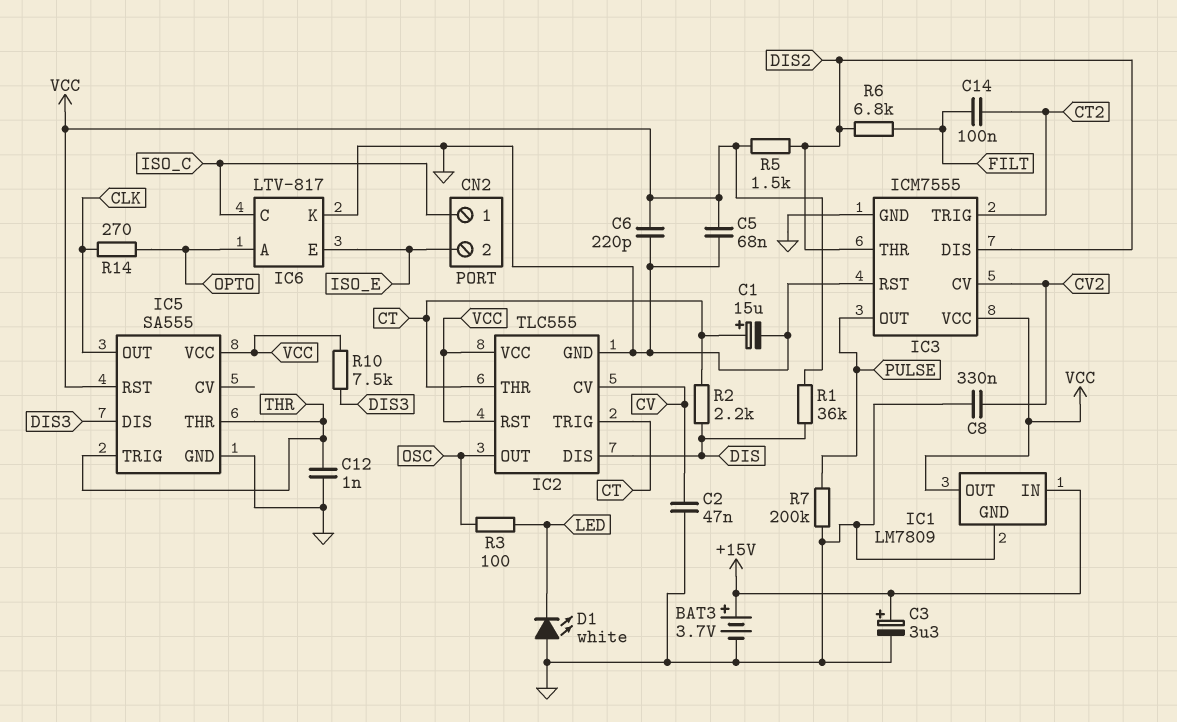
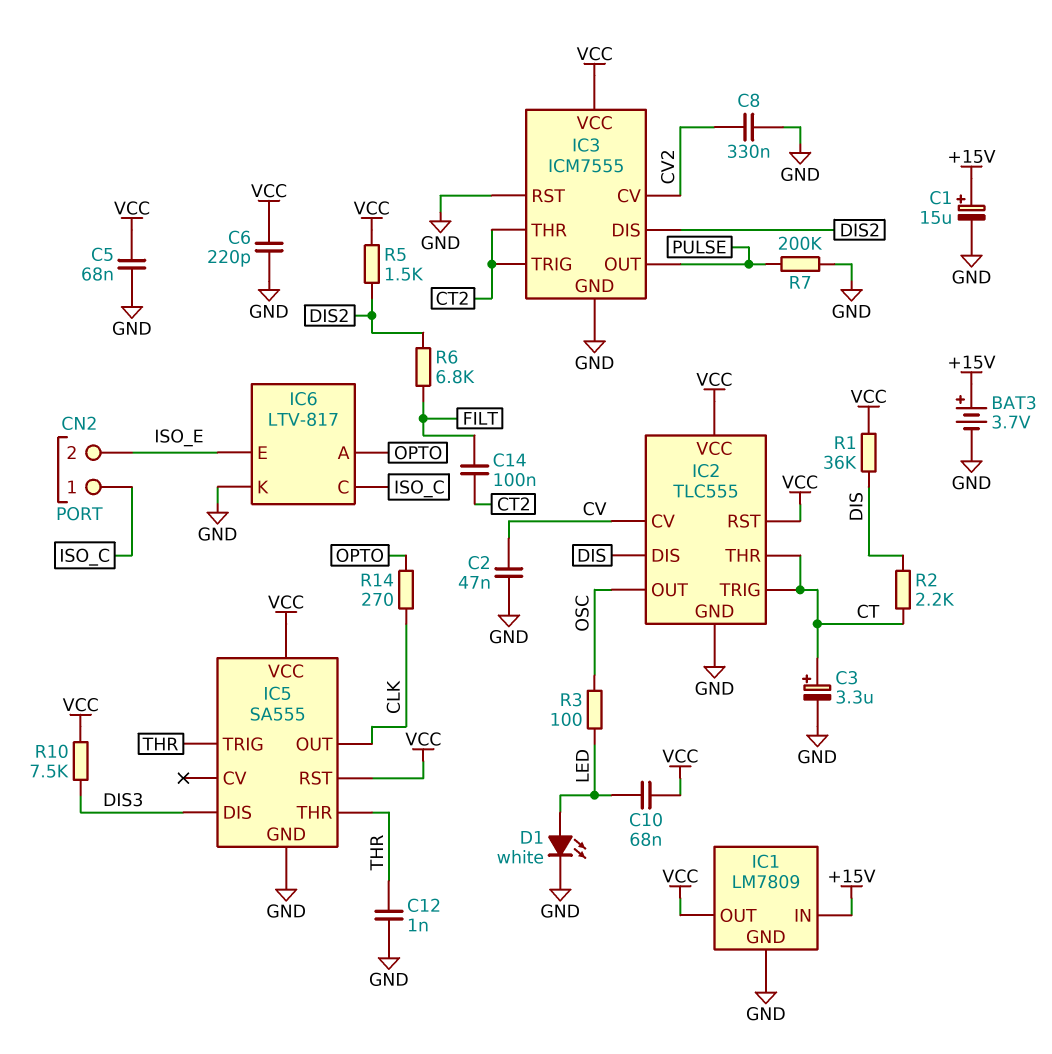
C1: 15uF (plus CT, minus GND) -> 15uF (plus +15V, minus GND)
C3: 3.3uF (plus +15V, minus GND) -> 3.3uF (plus CT, minus GND)
C10: none -> 68nF (LED, VCC)
D1: LED white (A GND, K LED) -> LED white (A LED, K GND)
IC3 pin THR: DIS2 -> CT2

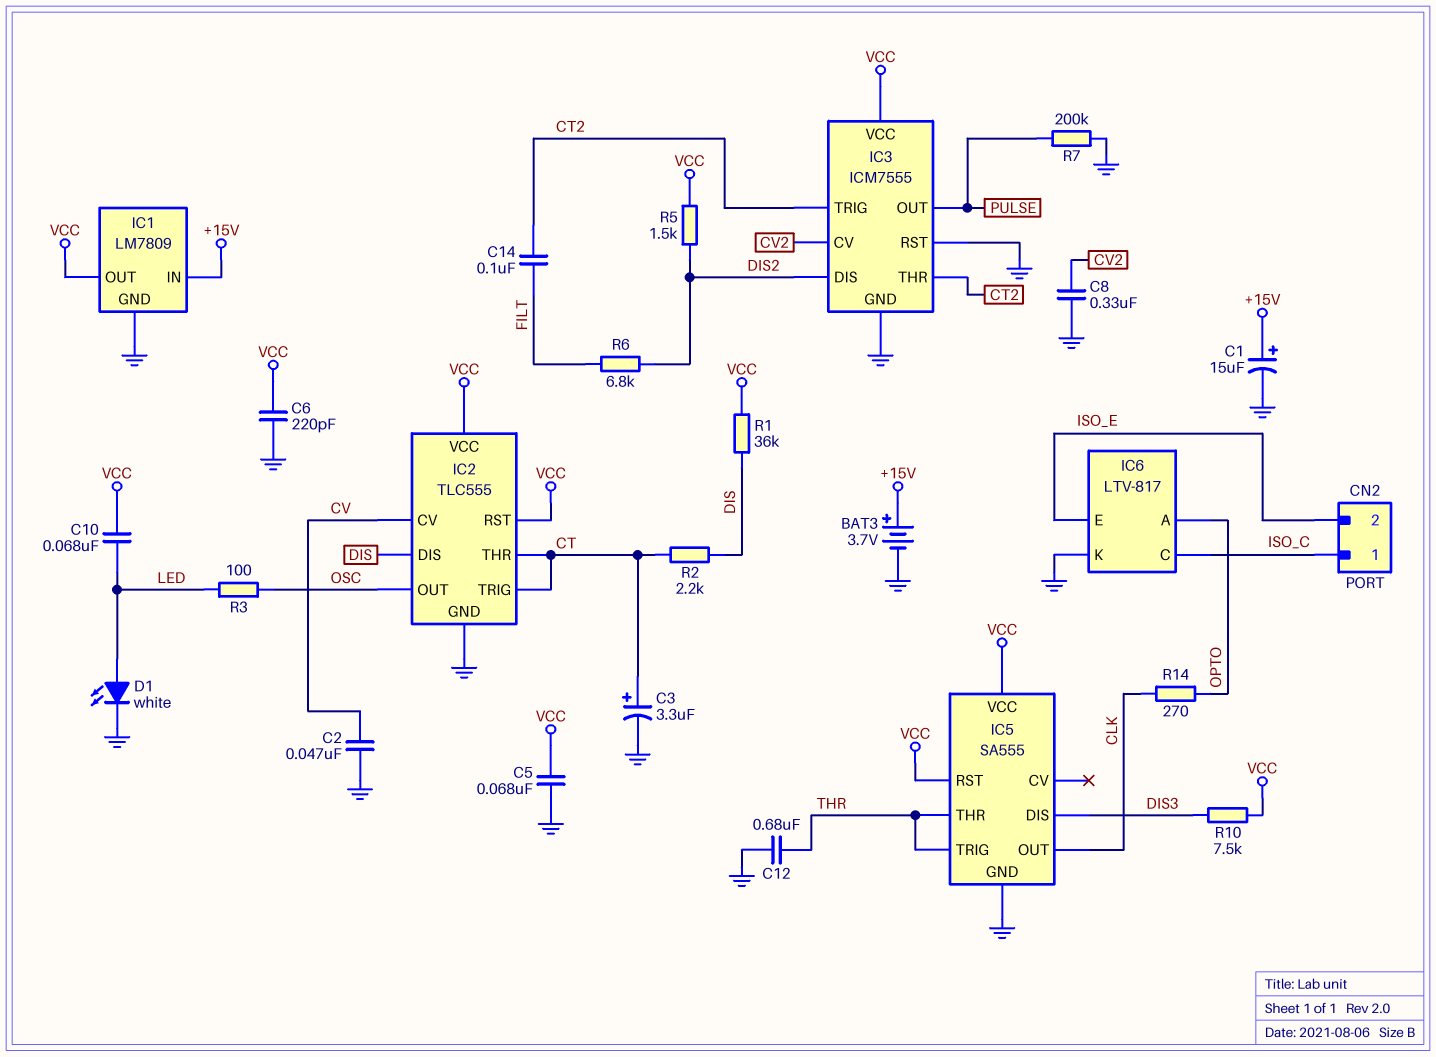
C12: 1nF (GND, THR) -> 680nF (GND, THR)

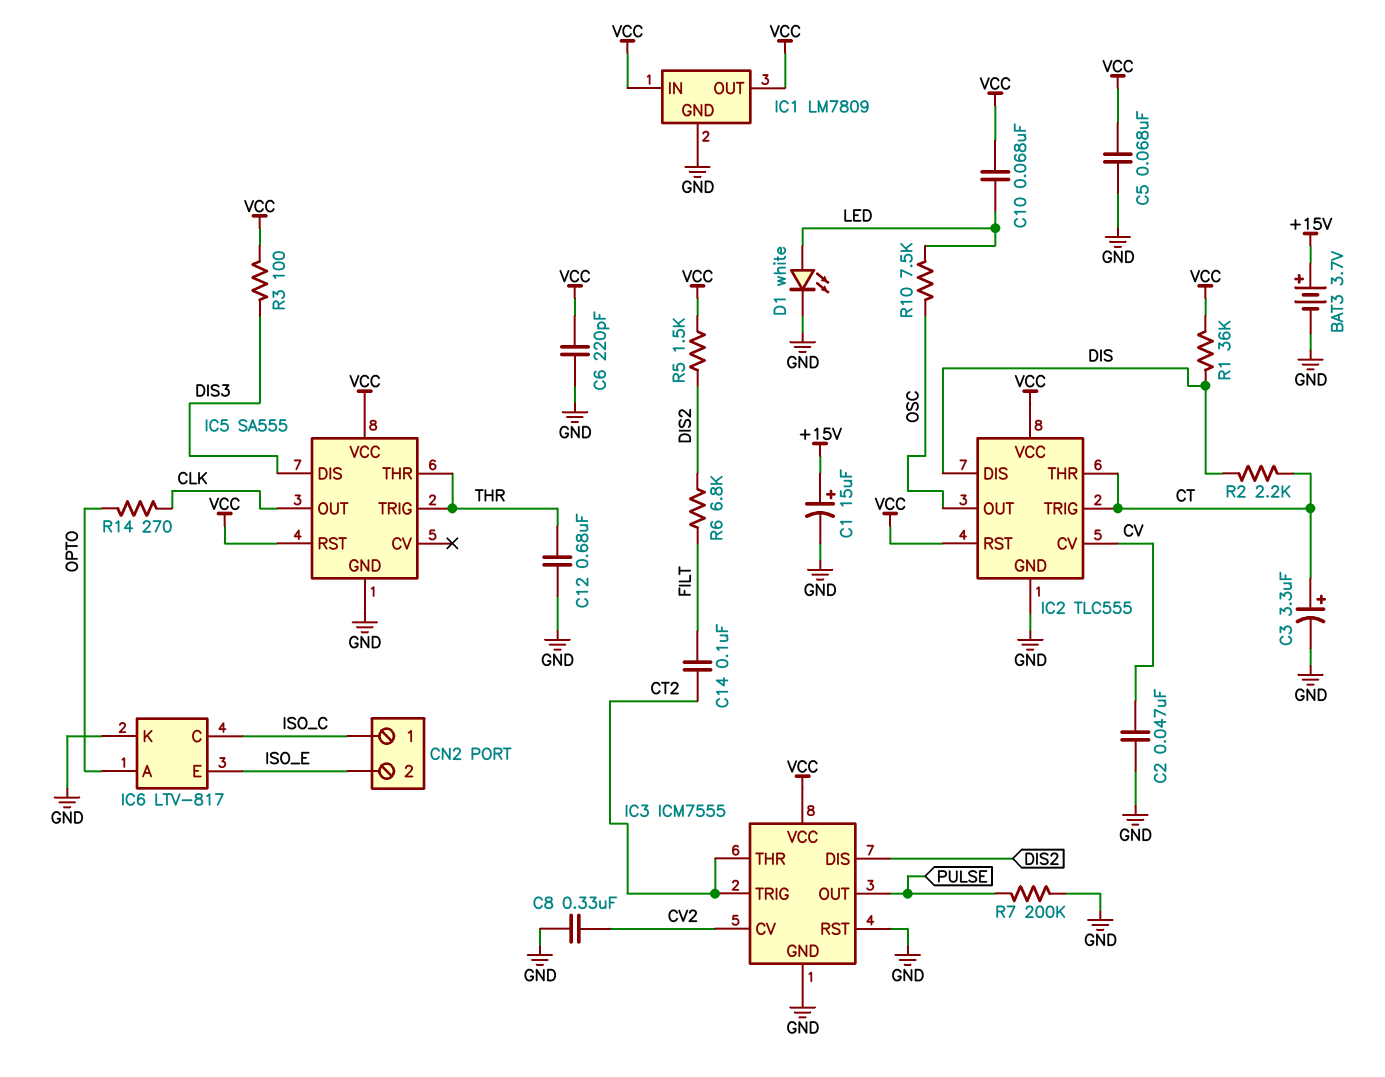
IC1 pin IN: +15V -> VCC
R3: 100 (LED, OSC) -> 100 (DIS3, VCC)
R10: 7.5k (DIS3, VCC) -> 7.5k (LED, OSC)

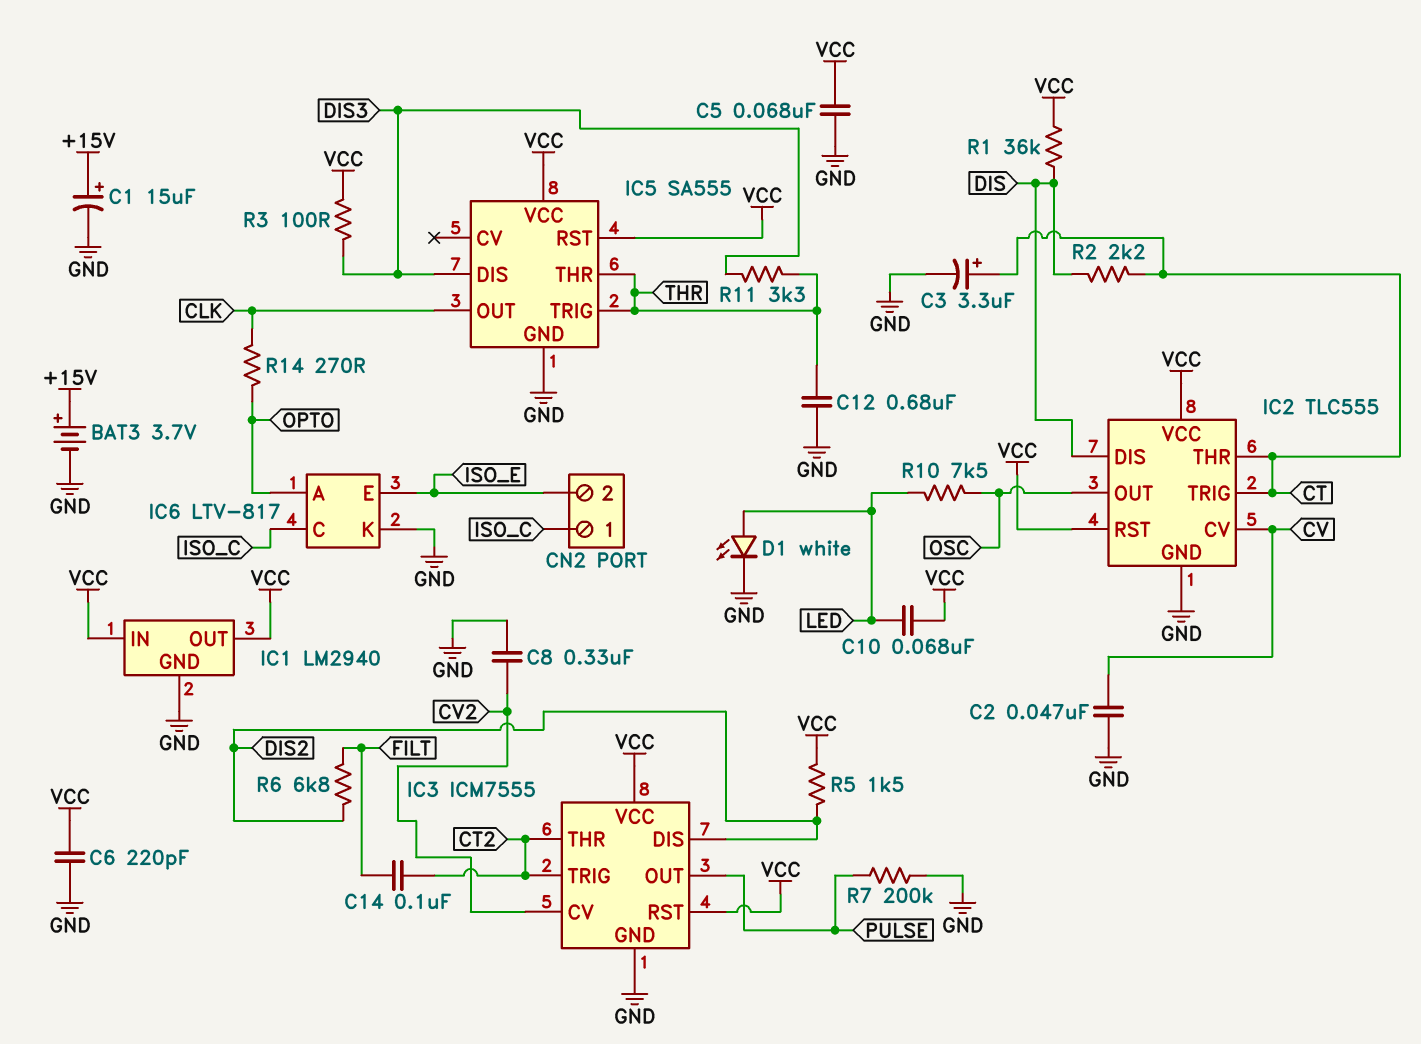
IC1: LM7809 -> LM2940
IC3 pin RST: GND -> VCC
R11: none -> 3.3k (DIS3, THR)

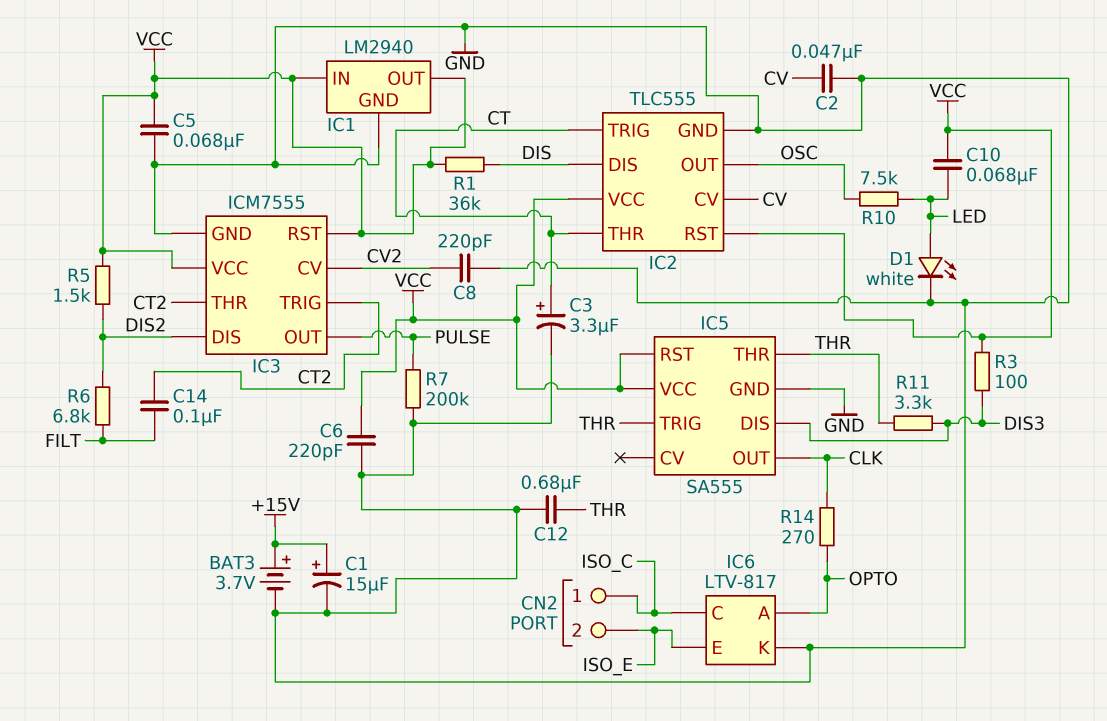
C8: 330nF (CV2, GND) -> 220pF (CV2, GND)
R2: 2.2k (CT, DIS) -> none

